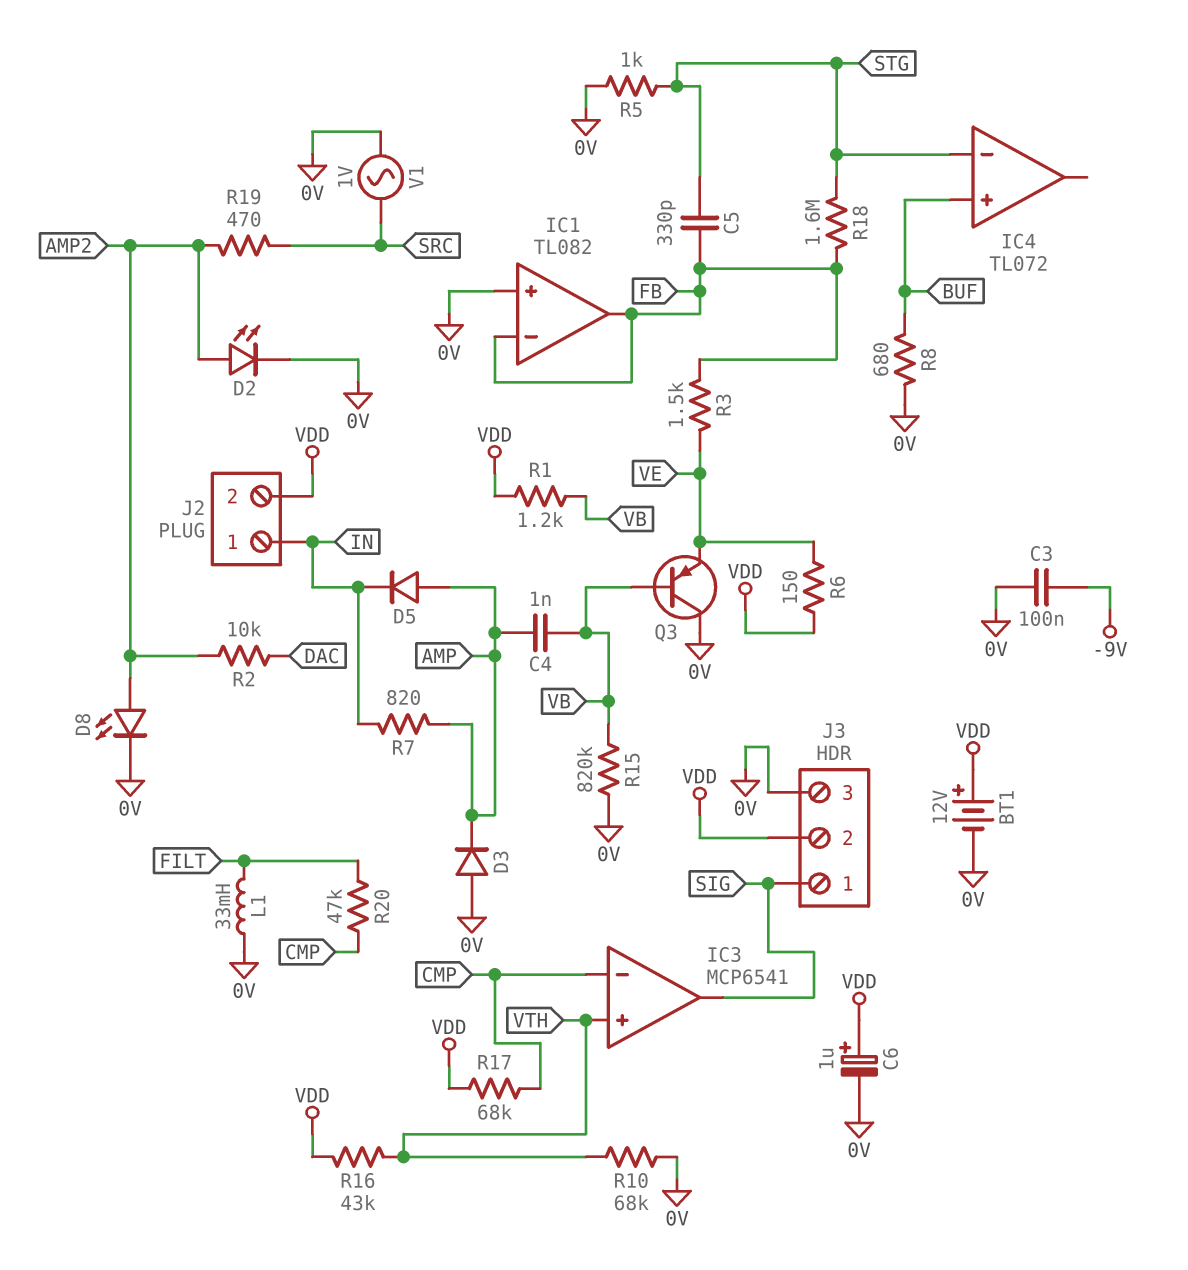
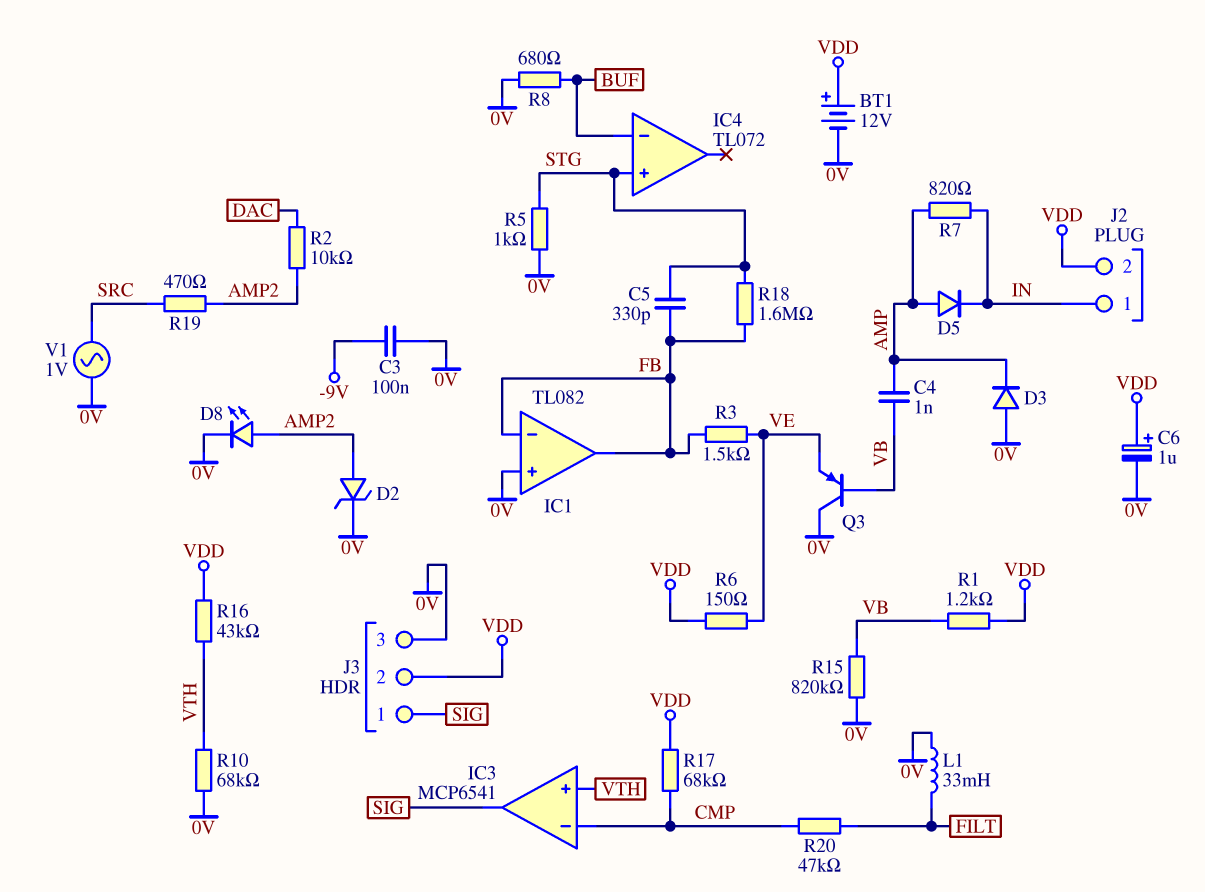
D2: LED (A AMP2, K 0V) -> zener (A AMP2, K 0V)
IC4 pin in+: BUF -> STG
IC4 pin in-: STG -> BUF

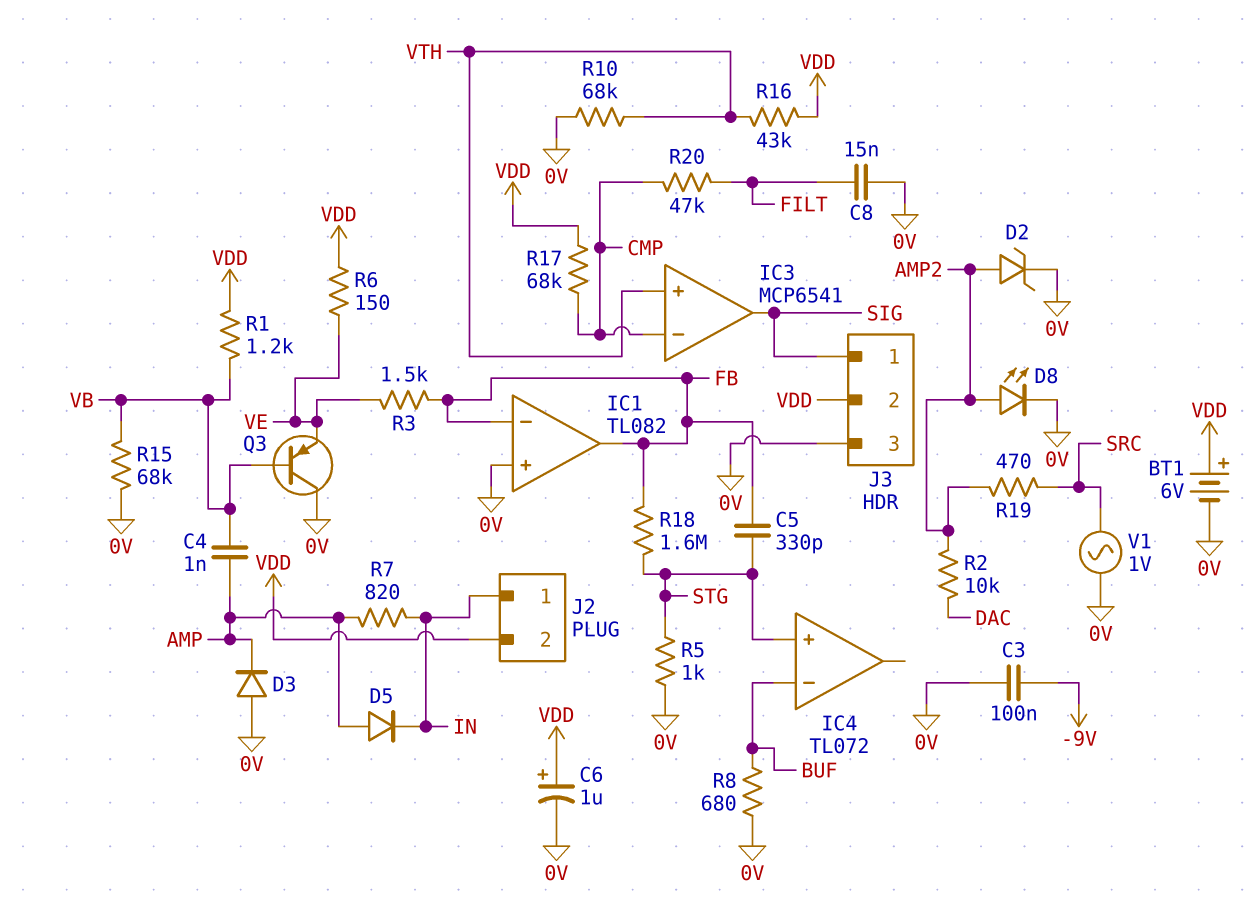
BT1: 12V (plus VDD, minus 0V) -> 6V (plus VDD, minus 0V)
C8: none -> 15nF (0V, FILT)
L1: 33mH (0V, FILT) -> none
R15: 820k (0V, VB) -> 68k (0V, VB)

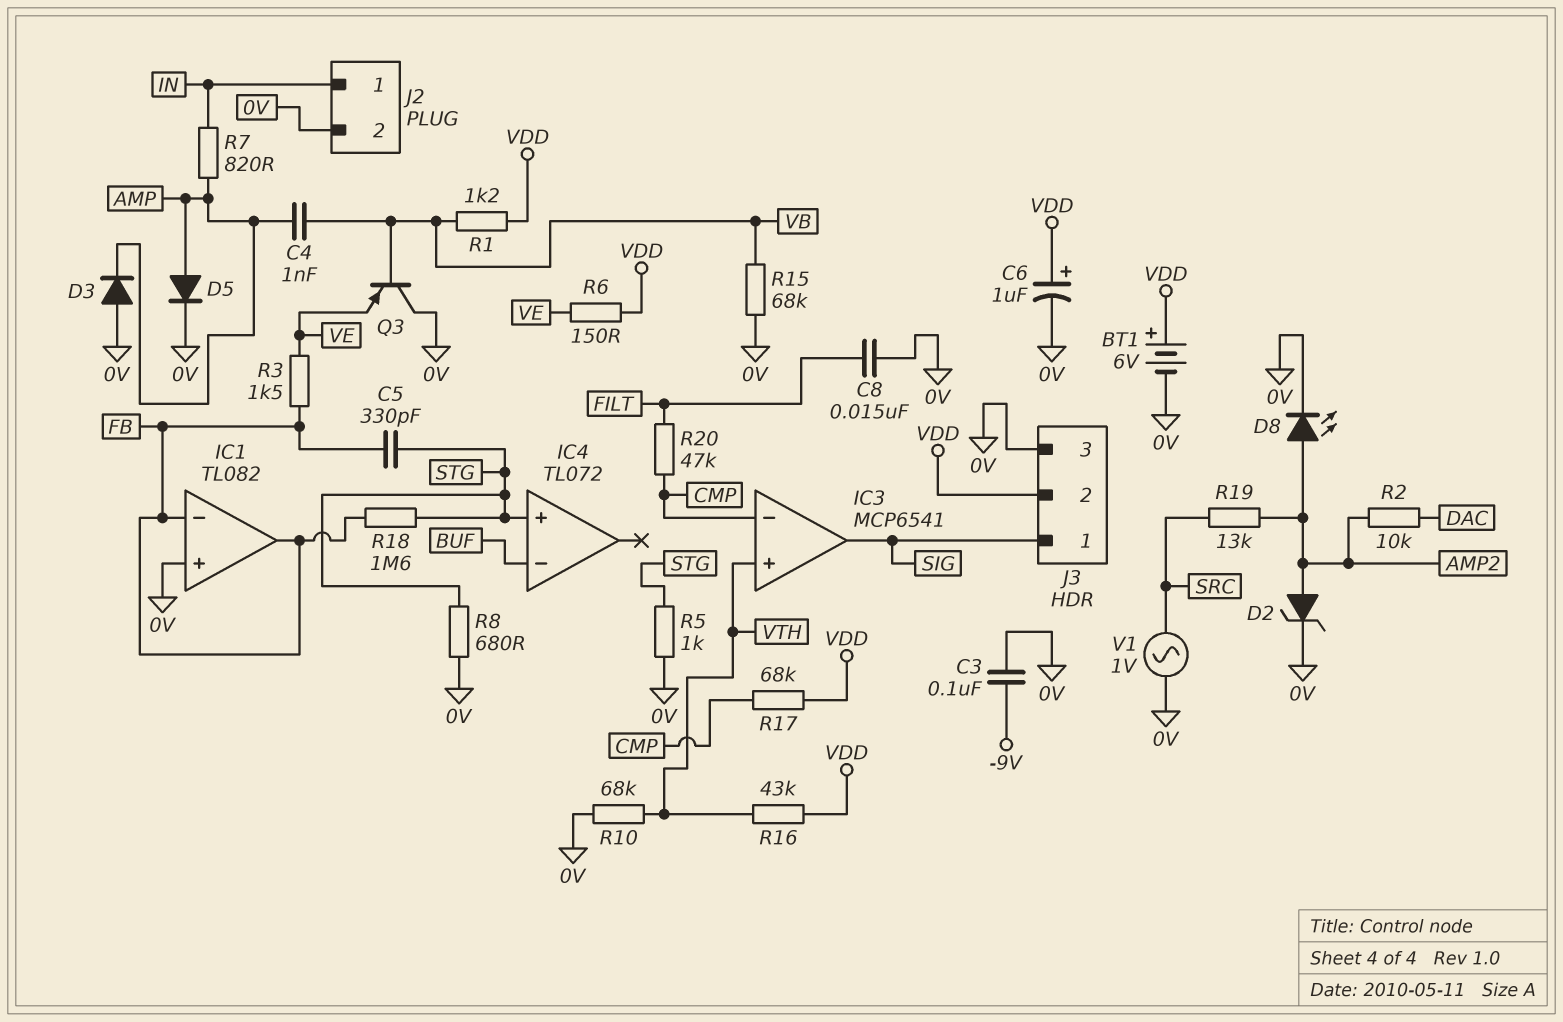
D5: diode (A AMP, K IN) -> diode (A AMP, K 0V)
J2 pin 2: VDD -> 0V
R8: 680 (0V, BUF) -> 680 (0V, STG)
R19: 470 (AMP2, SRC) -> 13k (AMP2, SRC)

